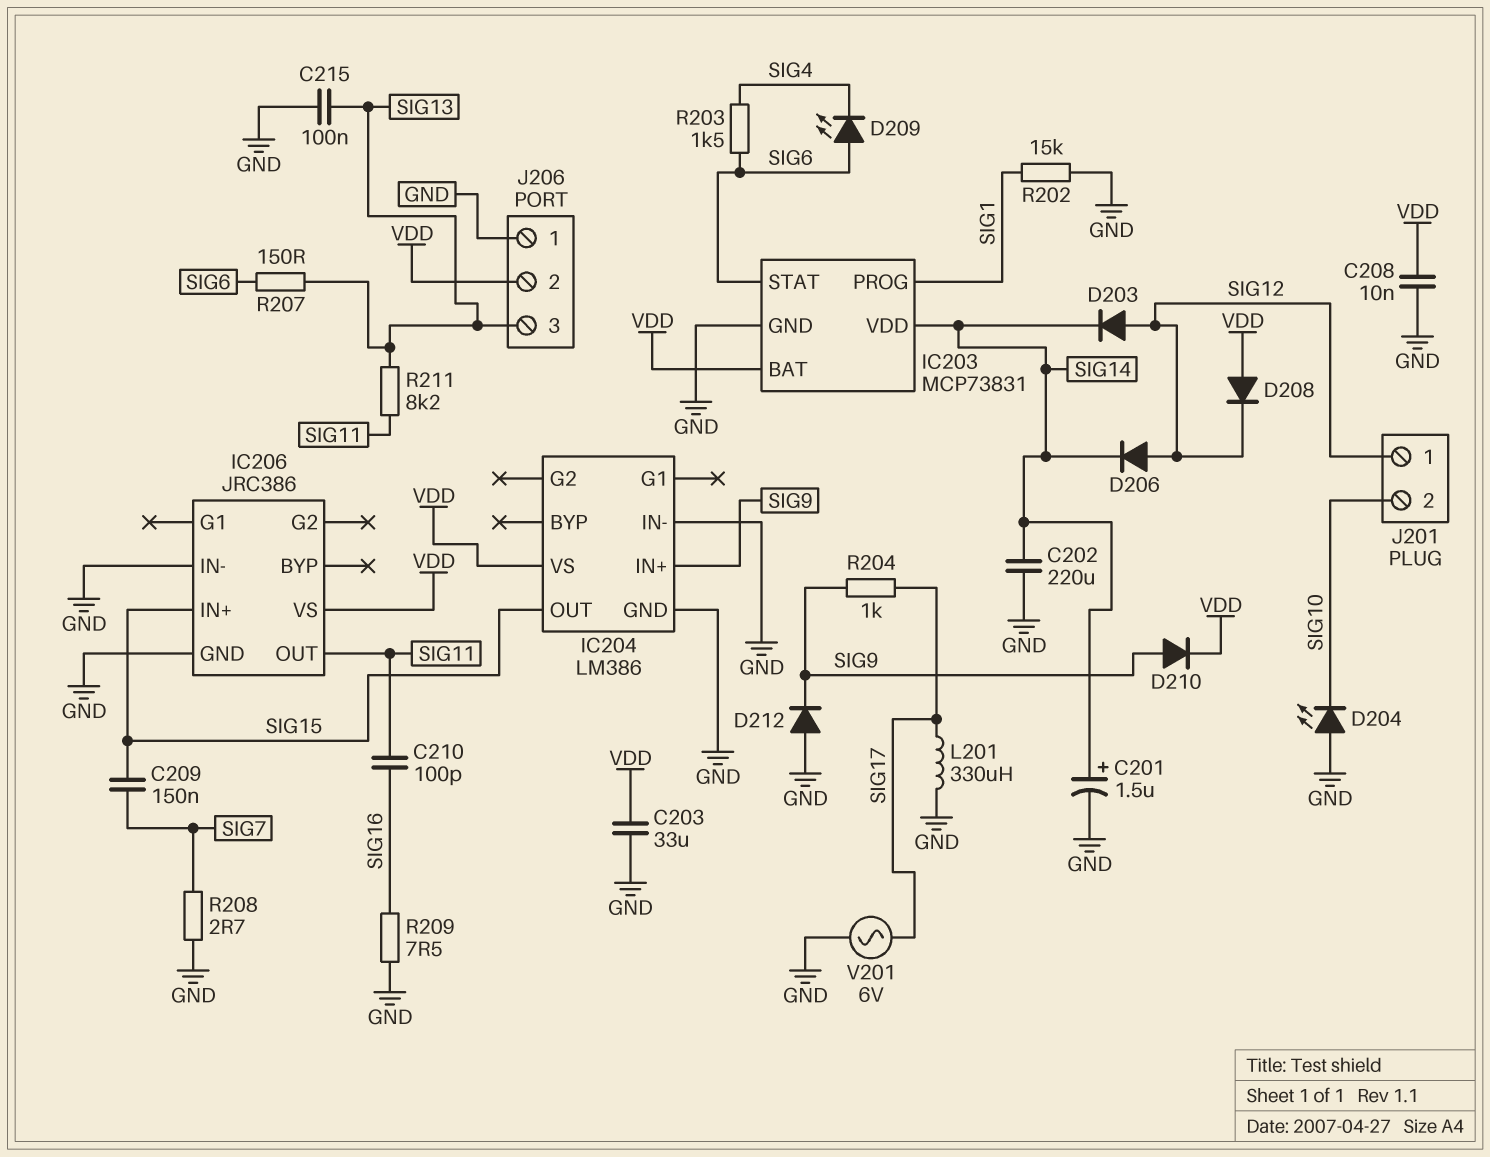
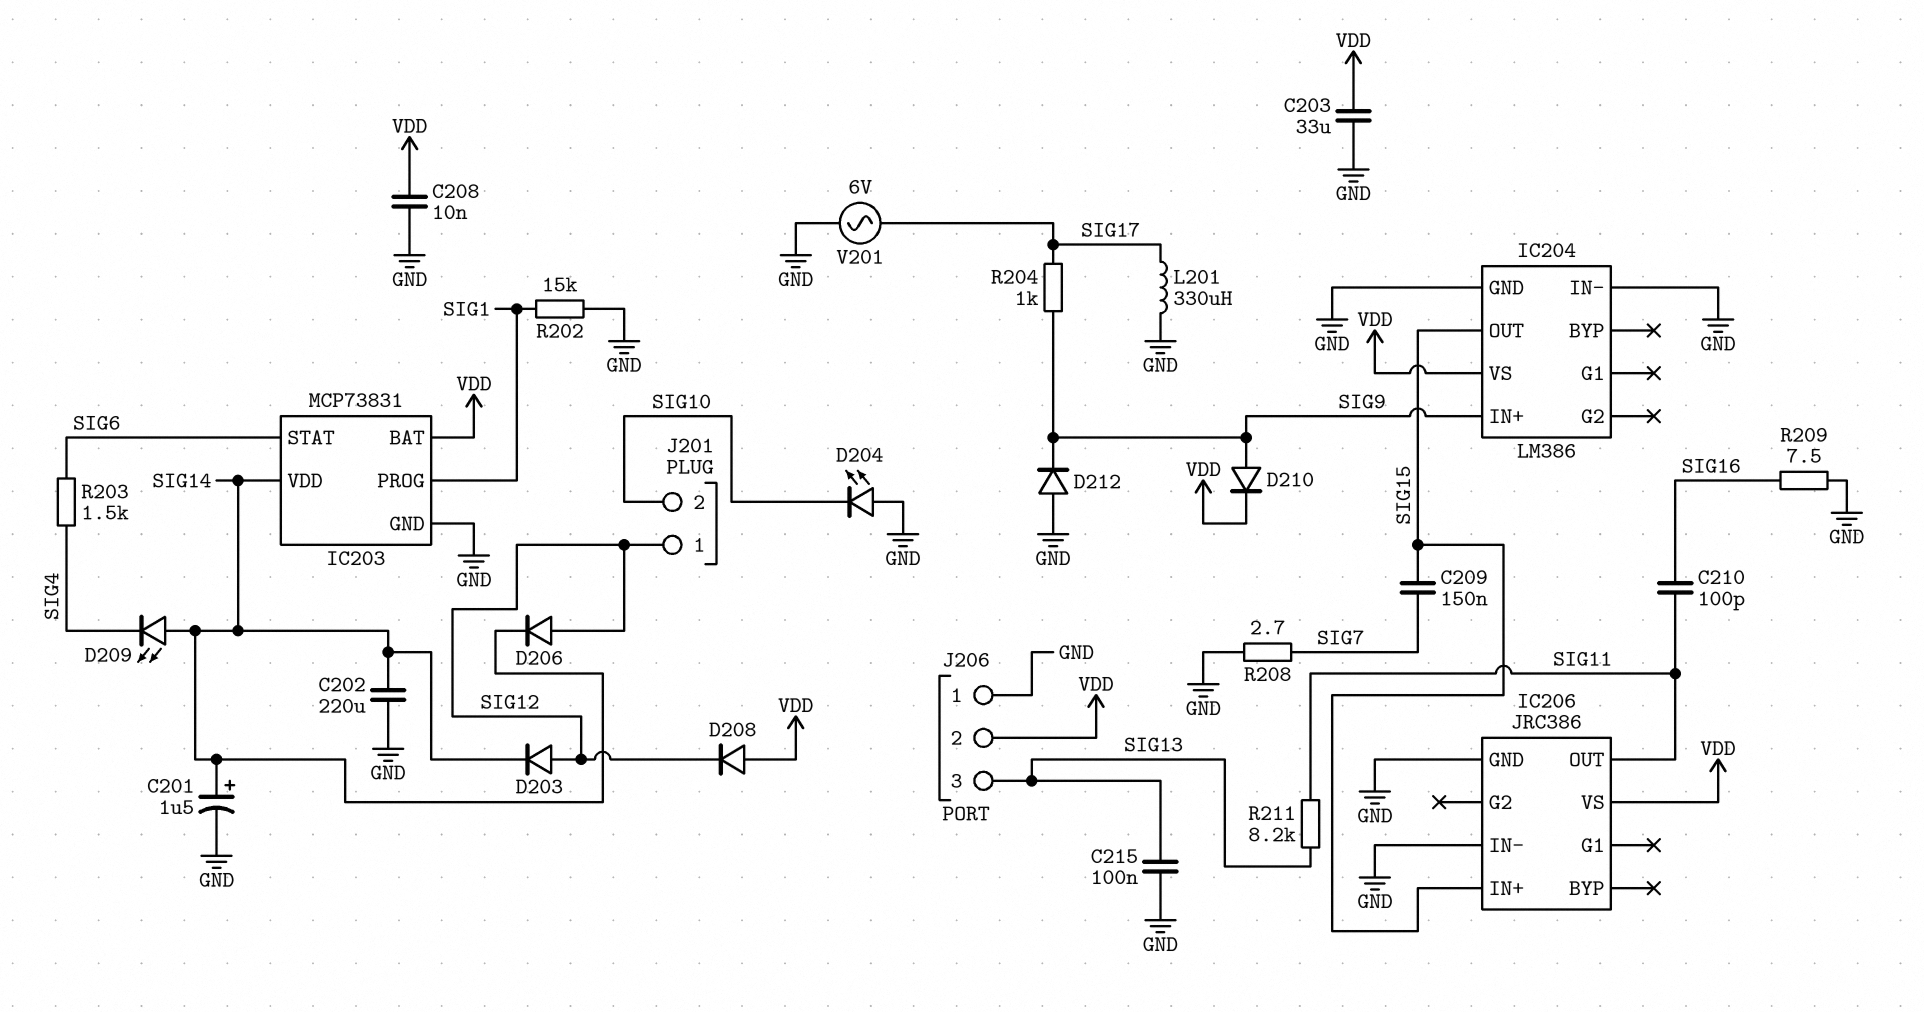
D209: LED (A SIG6, K SIG4) -> LED (A SIG14, K SIG4)
R207: 150 (SIG6, SIG13) -> none

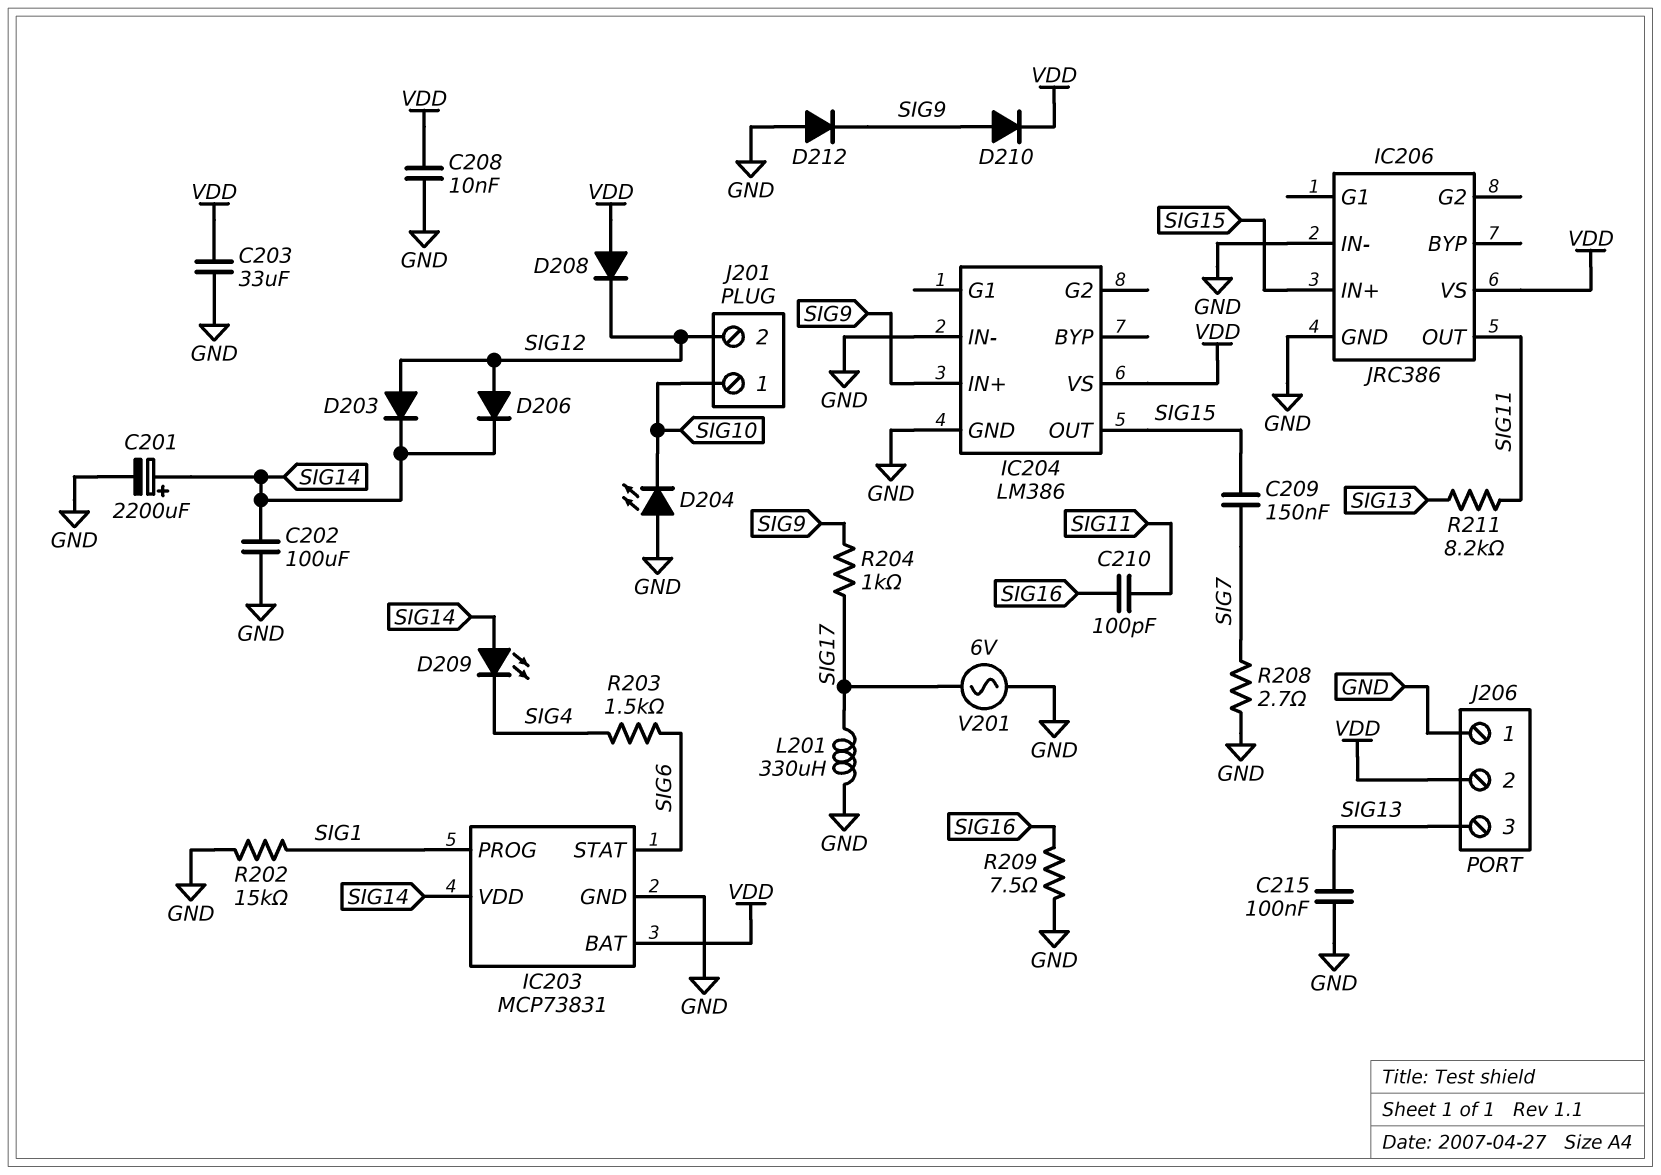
C201: 1.5uF (plus SIG14, minus GND) -> 2200uF (plus SIG14, minus GND)
C202: 220uF (GND, SIG14) -> 100uF (GND, SIG14)
J201 pin 1: SIG12 -> SIG10
J201 pin 2: SIG10 -> SIG12

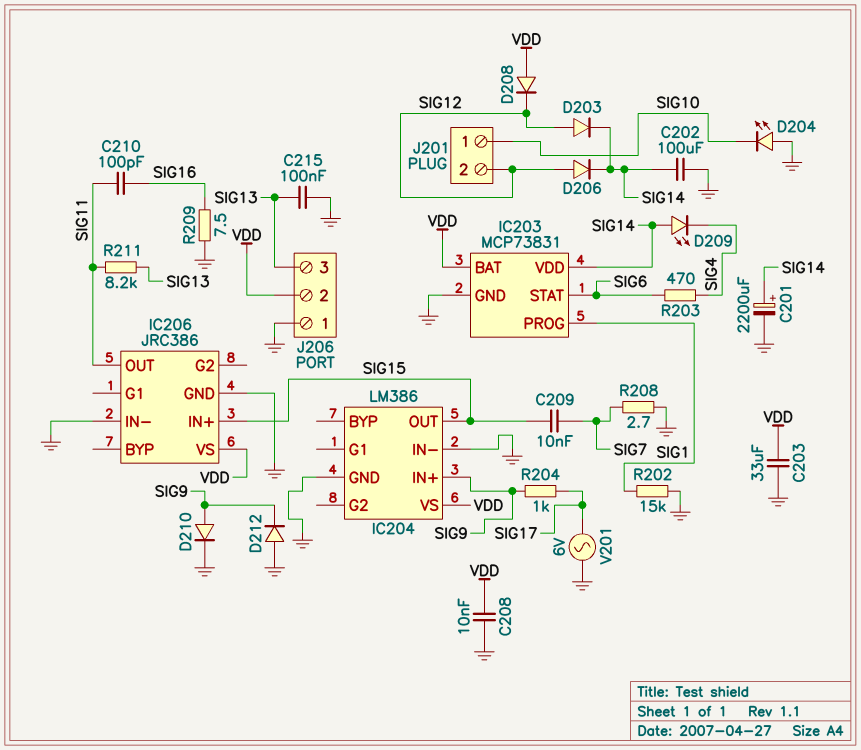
C209: 150nF (SIG7, SIG15) -> 10nF (SIG7, SIG15)
D210: diode (A SIG9, K VDD) -> diode (A SIG9, K GND)
L201: 330uH (GND, SIG17) -> none
R203: 1.5k (SIG4, SIG6) -> 470 (SIG4, SIG6)

